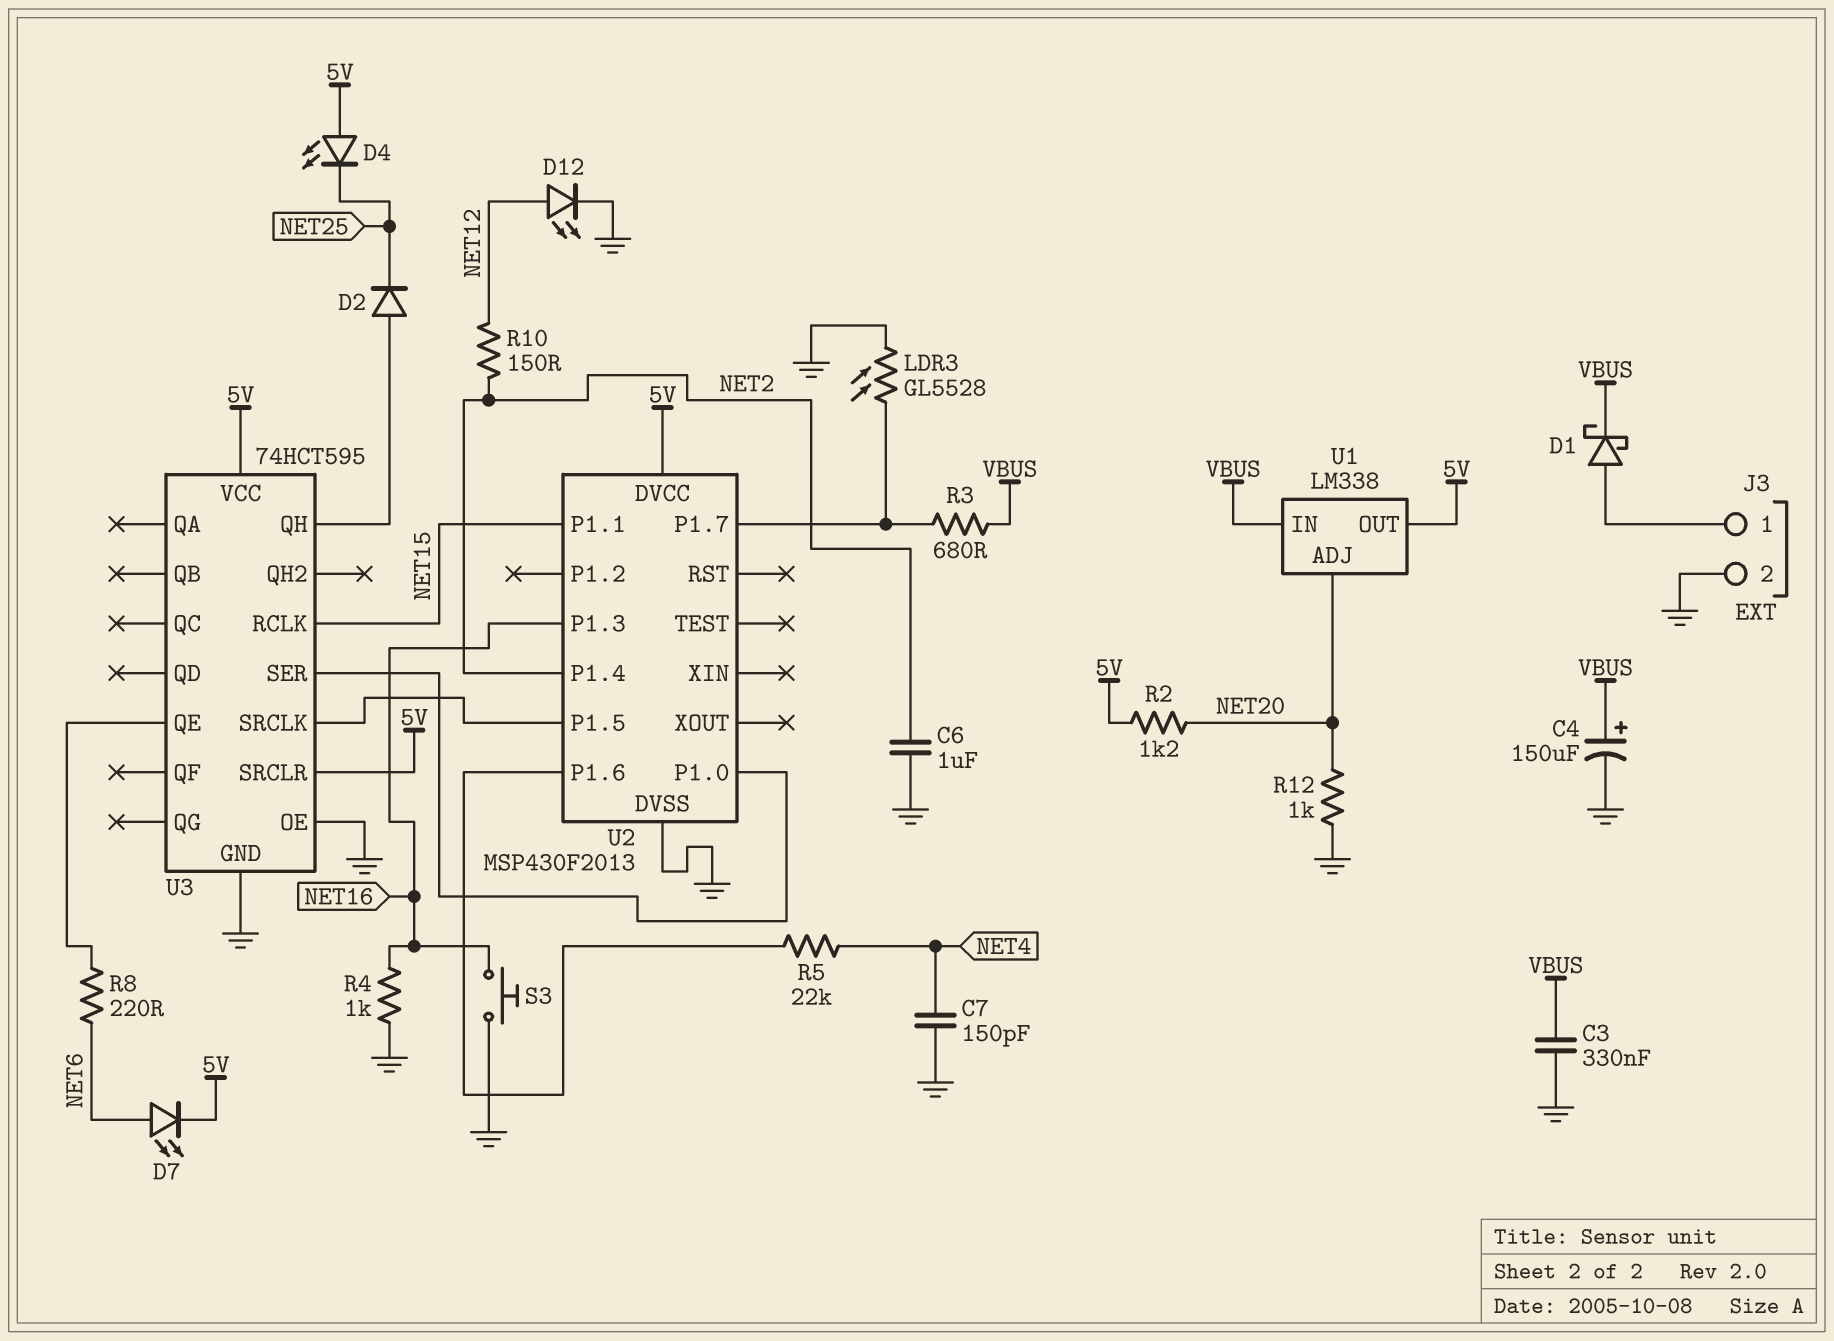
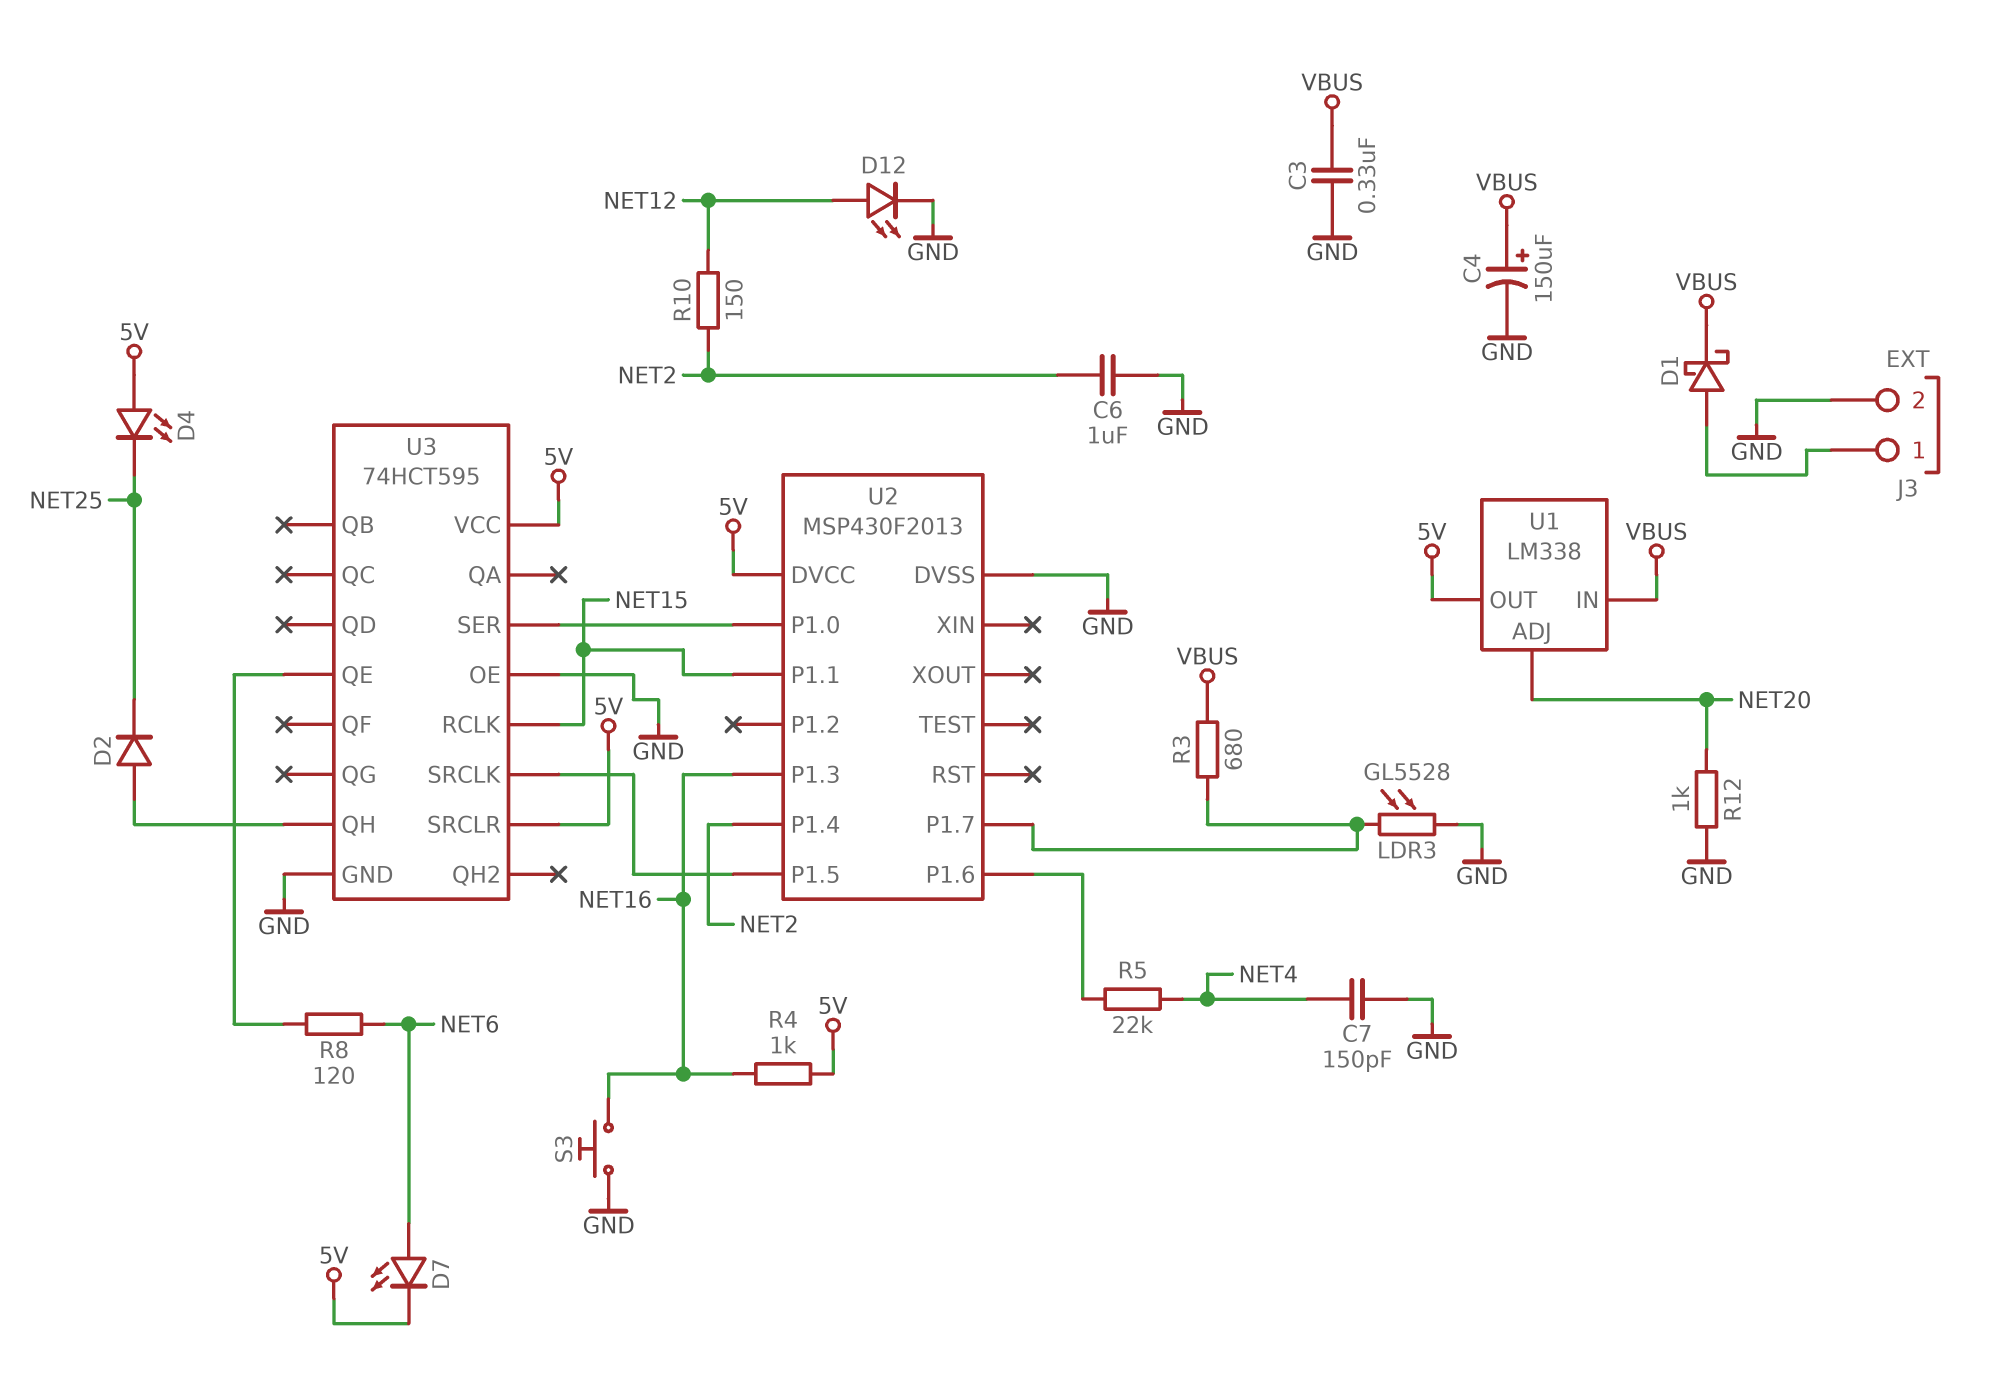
R2: 1.2k (5V, NET20) -> none
R4: 1k (GND, NET16) -> 1k (5V, NET16)
R8: 220 (NET6, U3/QE) -> 120 (NET6, U3/QE)

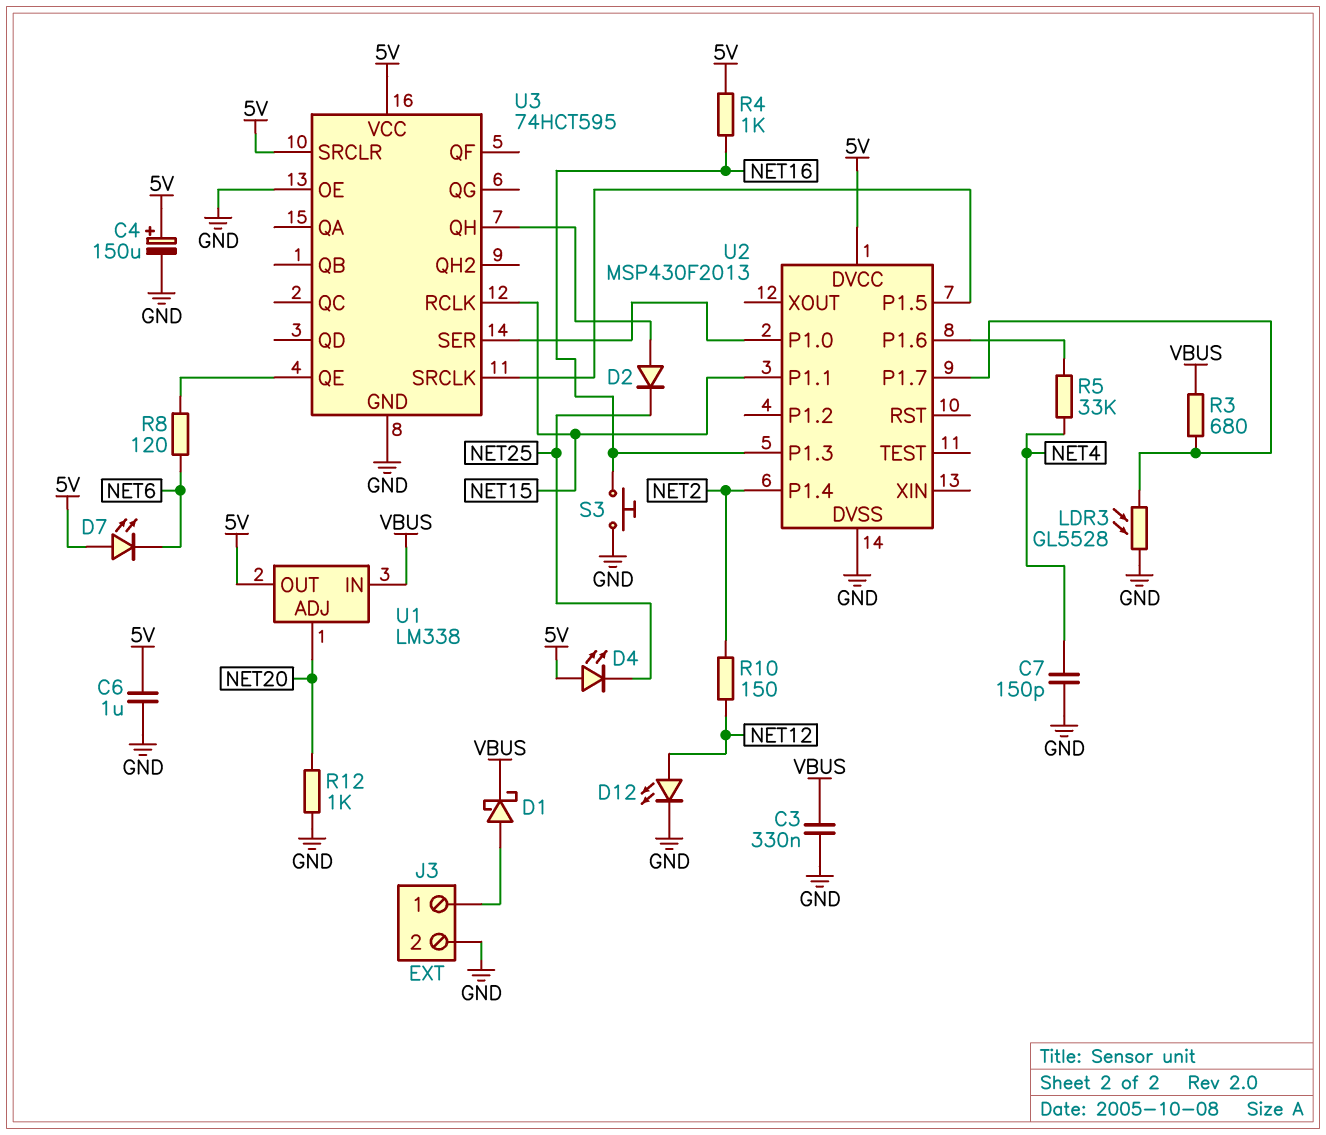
C4: 150uF (plus VBUS, minus GND) -> 150uF (plus 5V, minus GND)
C6: 1uF (GND, NET2) -> 1uF (5V, GND)
D7: LED (A NET6, K 5V) -> LED (A 5V, K NET6)
R5: 22k (NET4, U2/P1.6) -> 33k (NET4, U2/P1.6)

